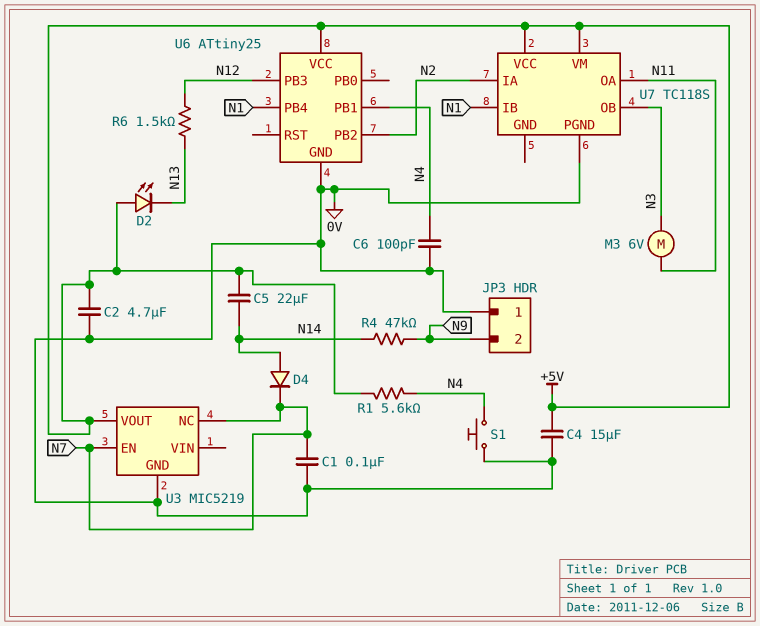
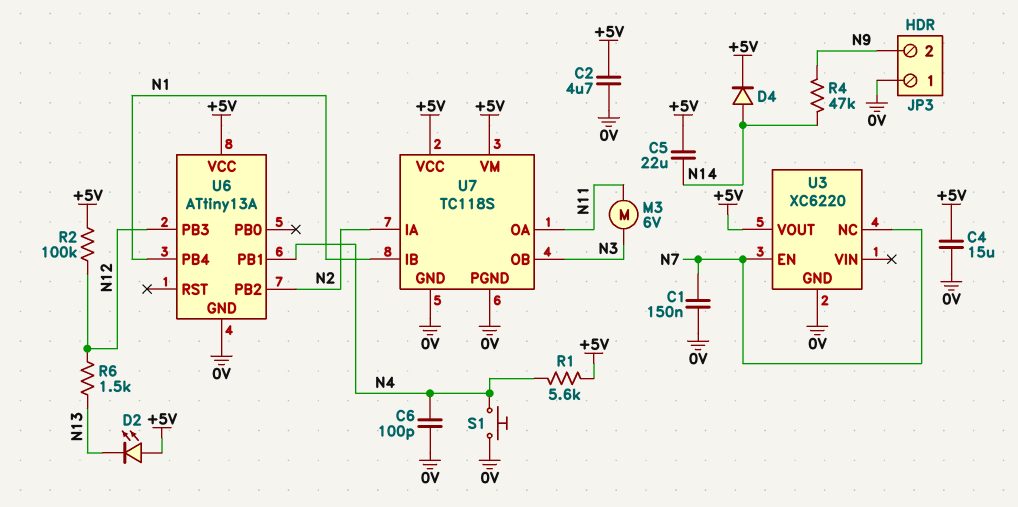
C1: 100nF (0V, N7) -> 150nF (0V, N7)
D4: diode (A N14, K N7) -> diode (A N14, K +5V)
R2: none -> 100k (+5V, N12)
U3: MIC5219 -> XC6220
U6: ATtiny25 -> ATtiny13A
U7 pin GND: none -> 0V

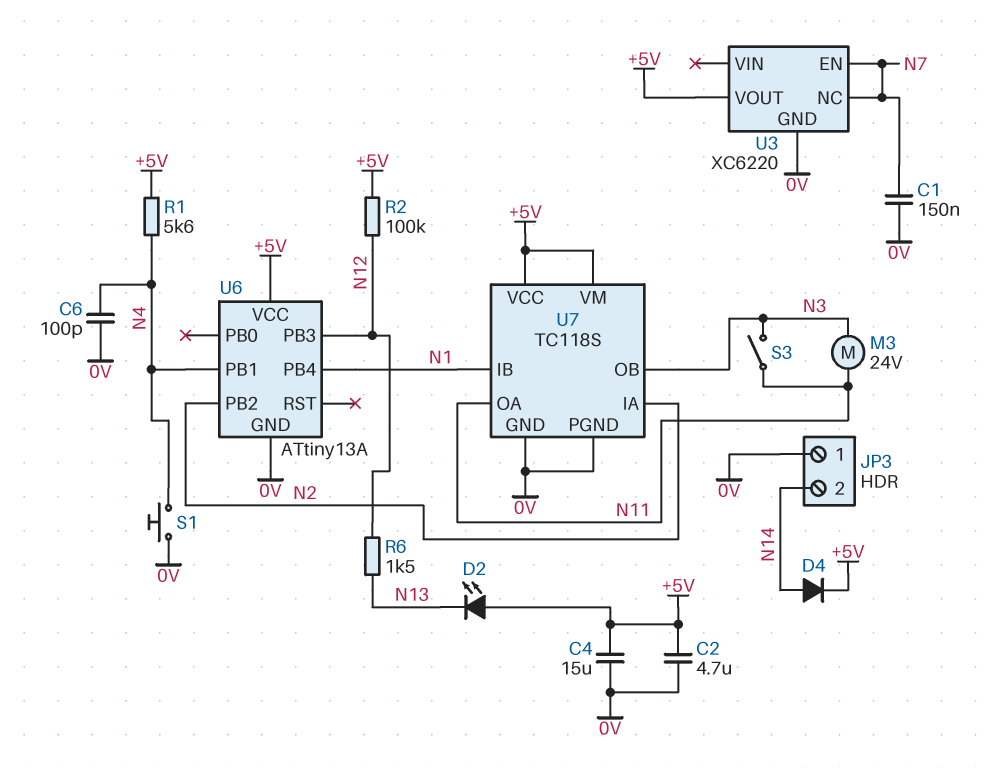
C5: 22uF (+5V, N14) -> none
JP3 pin 2: N9 -> N14
M3: motor 6V (N3, N11) -> motor 24V (N3, N11)
R4: 47k (N9, N14) -> none
S3: none -> switch (N3, N11)

